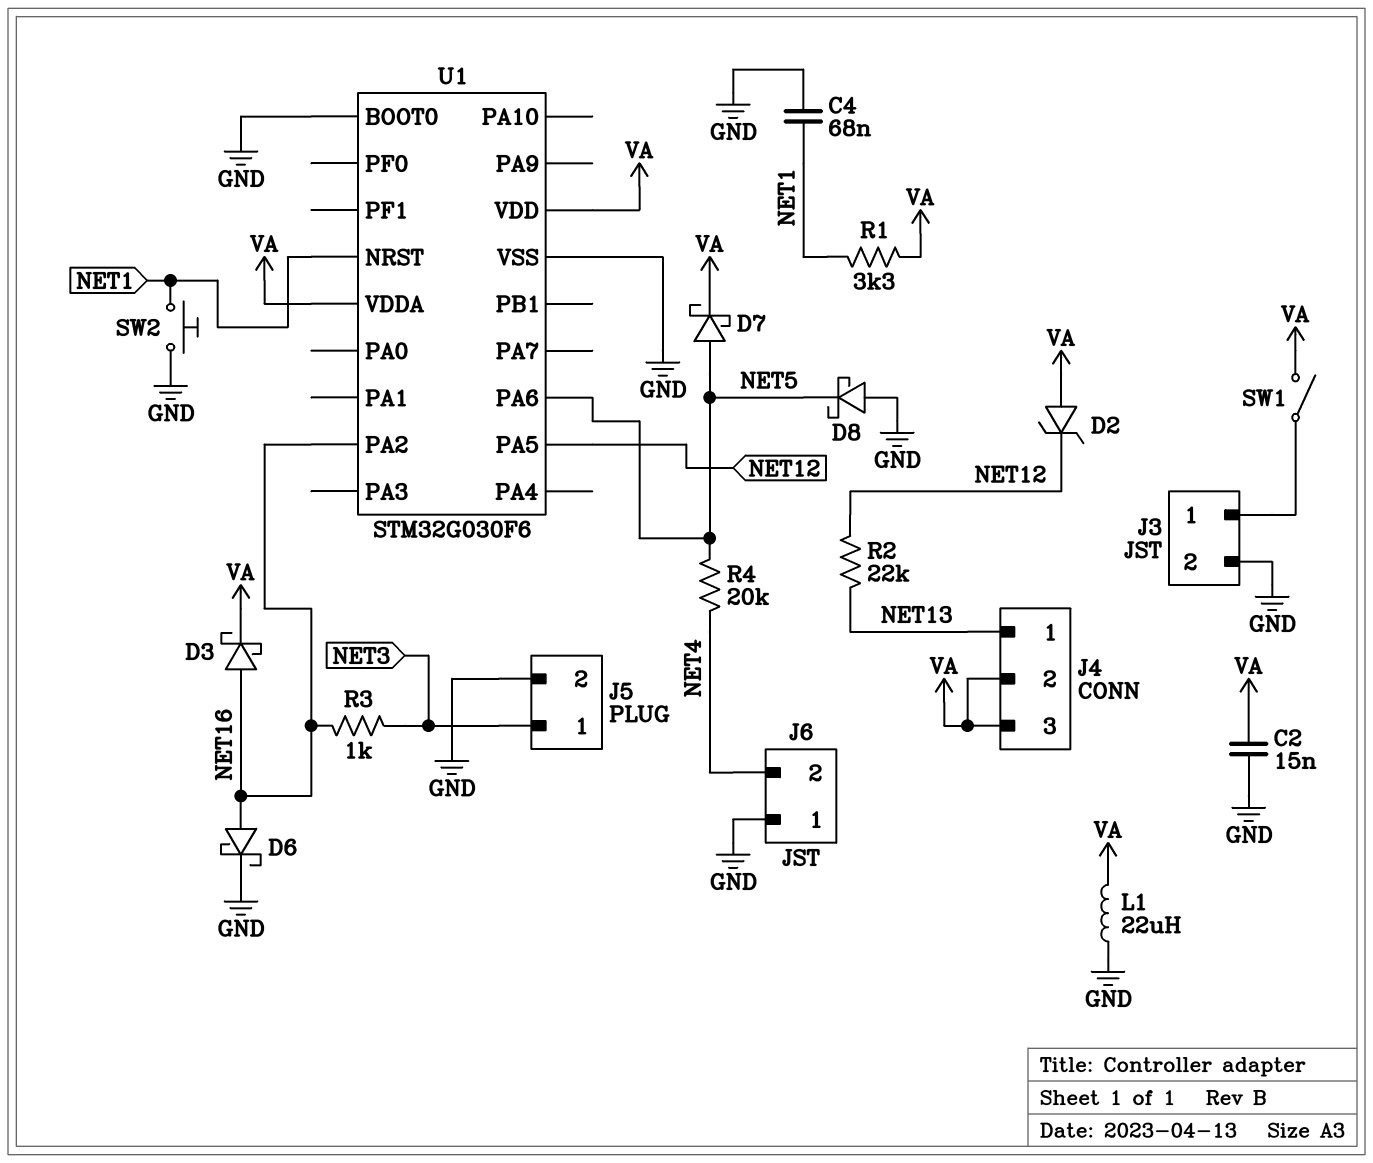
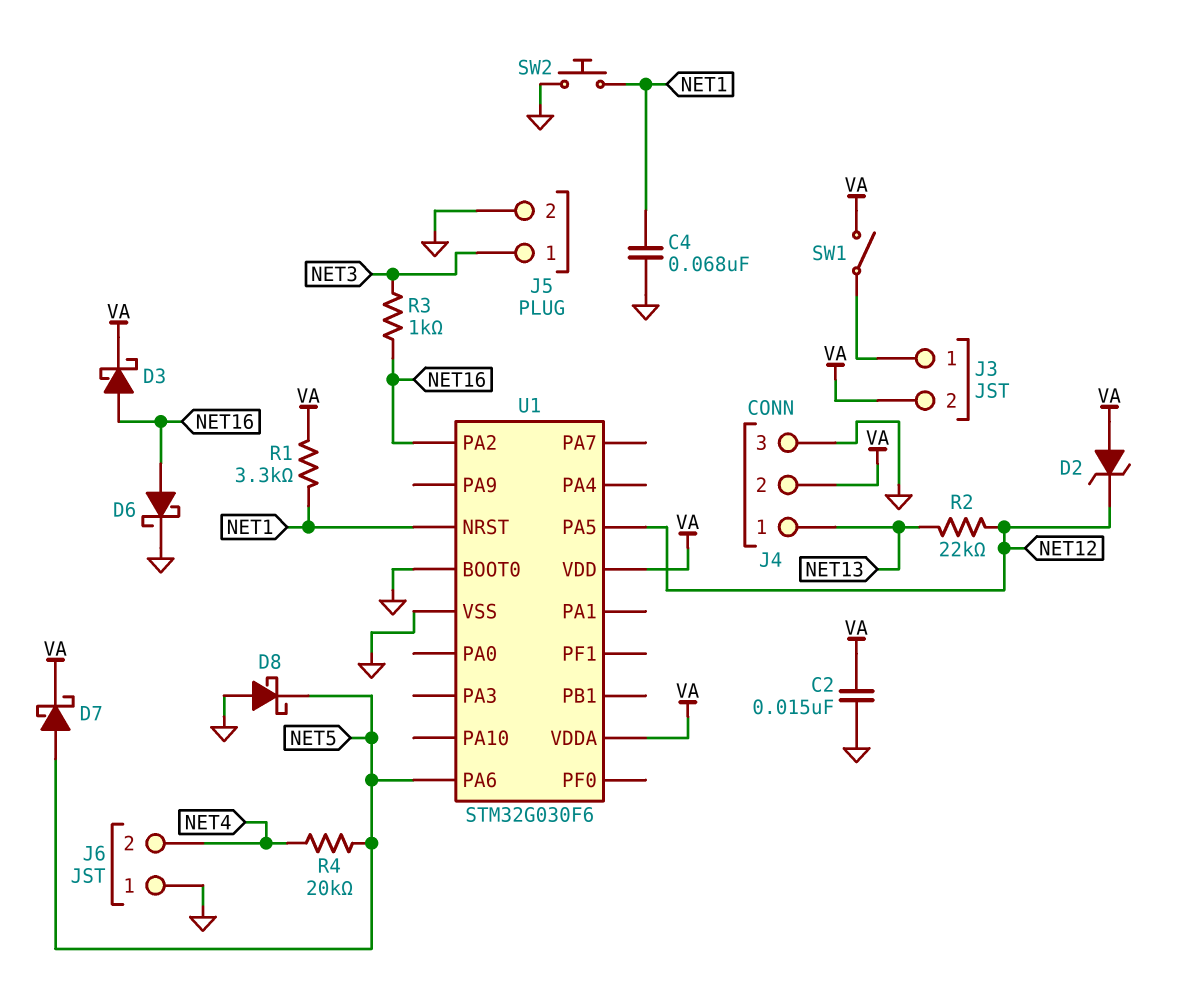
J3 pin 2: GND -> VA
J4 pin 3: VA -> GND
L1: 22uH (GND, VA) -> none

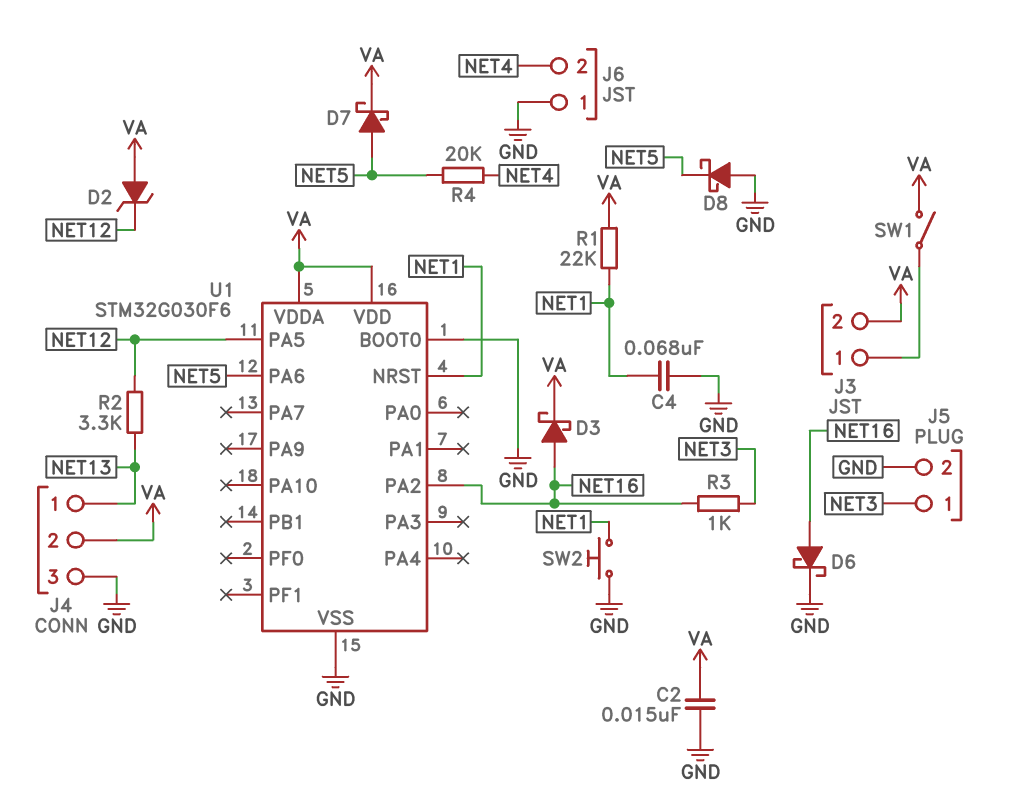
R1: 3.3k (NET1, VA) -> 22k (NET1, VA)
R2: 22k (NET12, NET13) -> 3.3k (NET12, NET13)

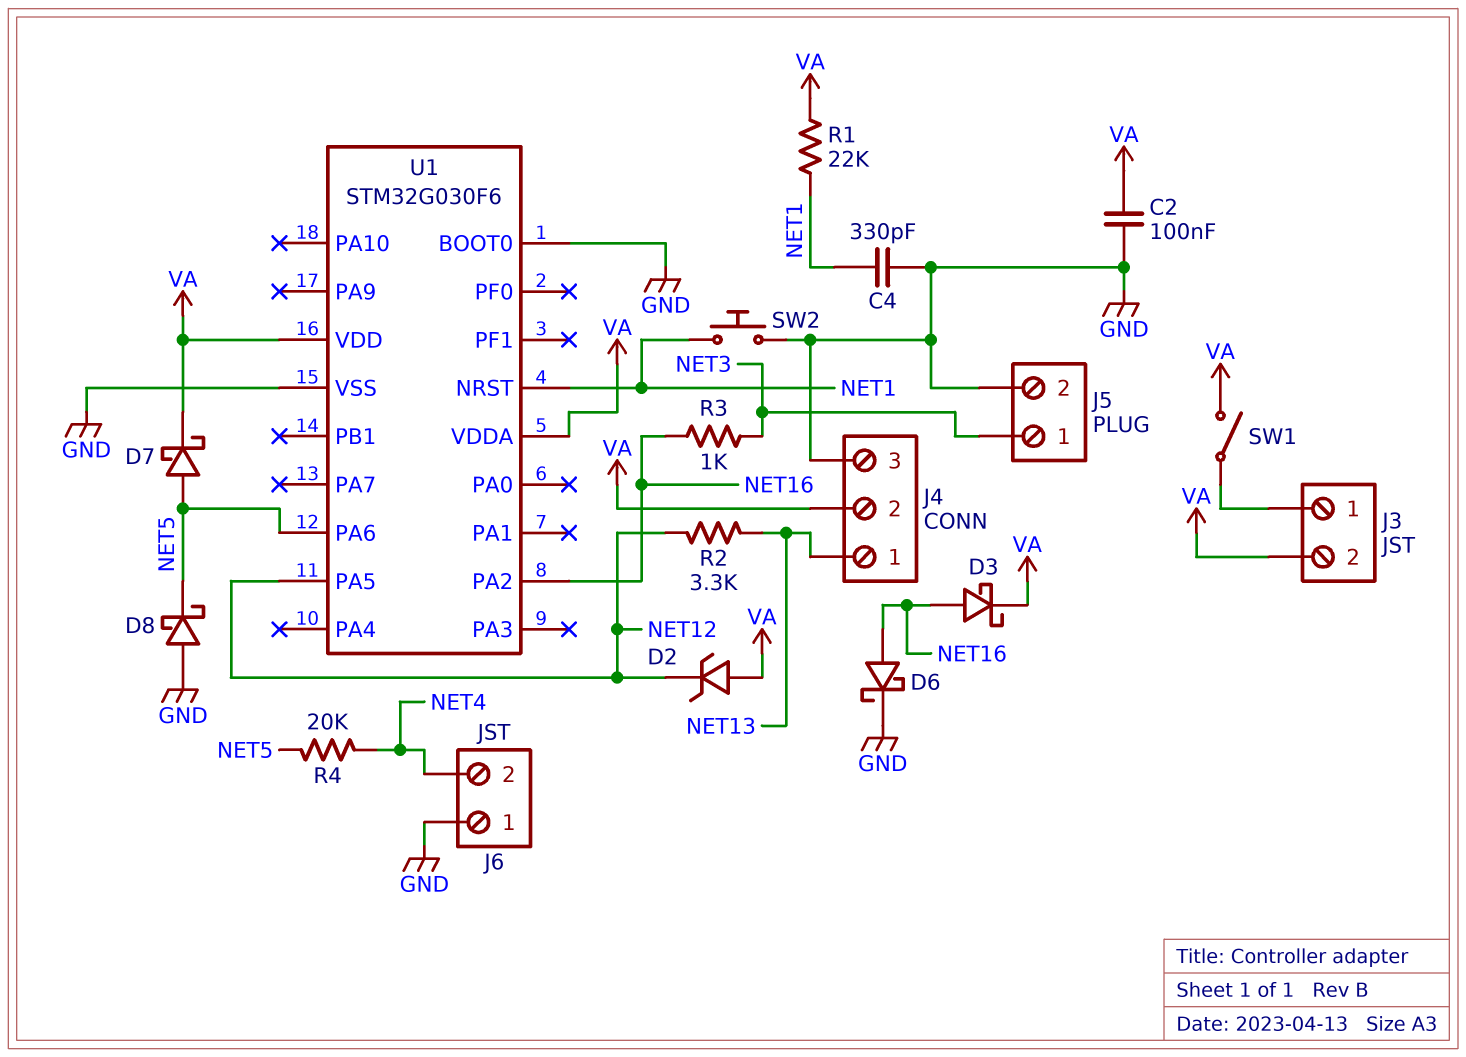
C2: 15nF (GND, VA) -> 100nF (GND, VA)
C4: 68nF (GND, NET1) -> 330pF (GND, NET1)

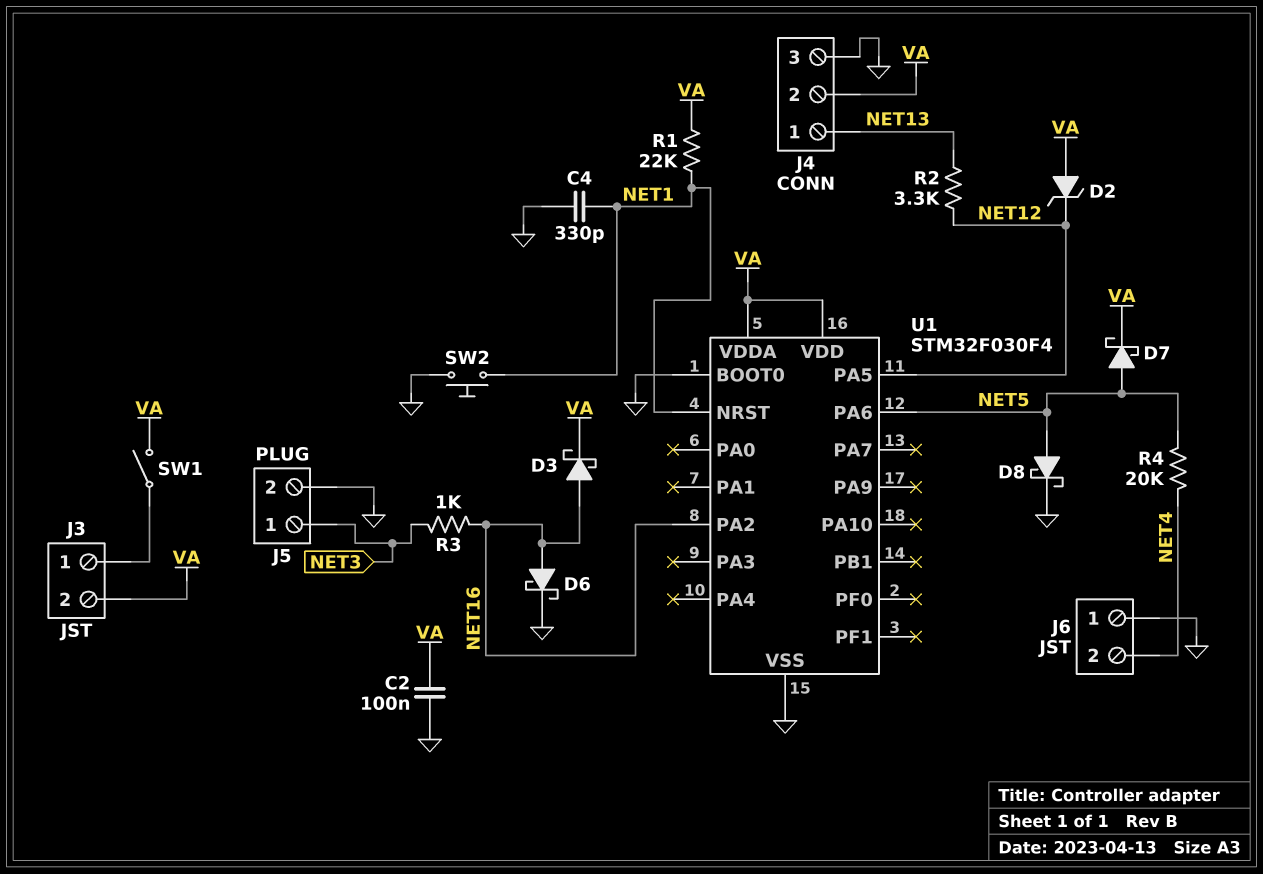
D8: schottky (A GND, K NET5) -> schottky (A NET5, K GND)
U1: STM32G030F6 -> STM32F030F4

